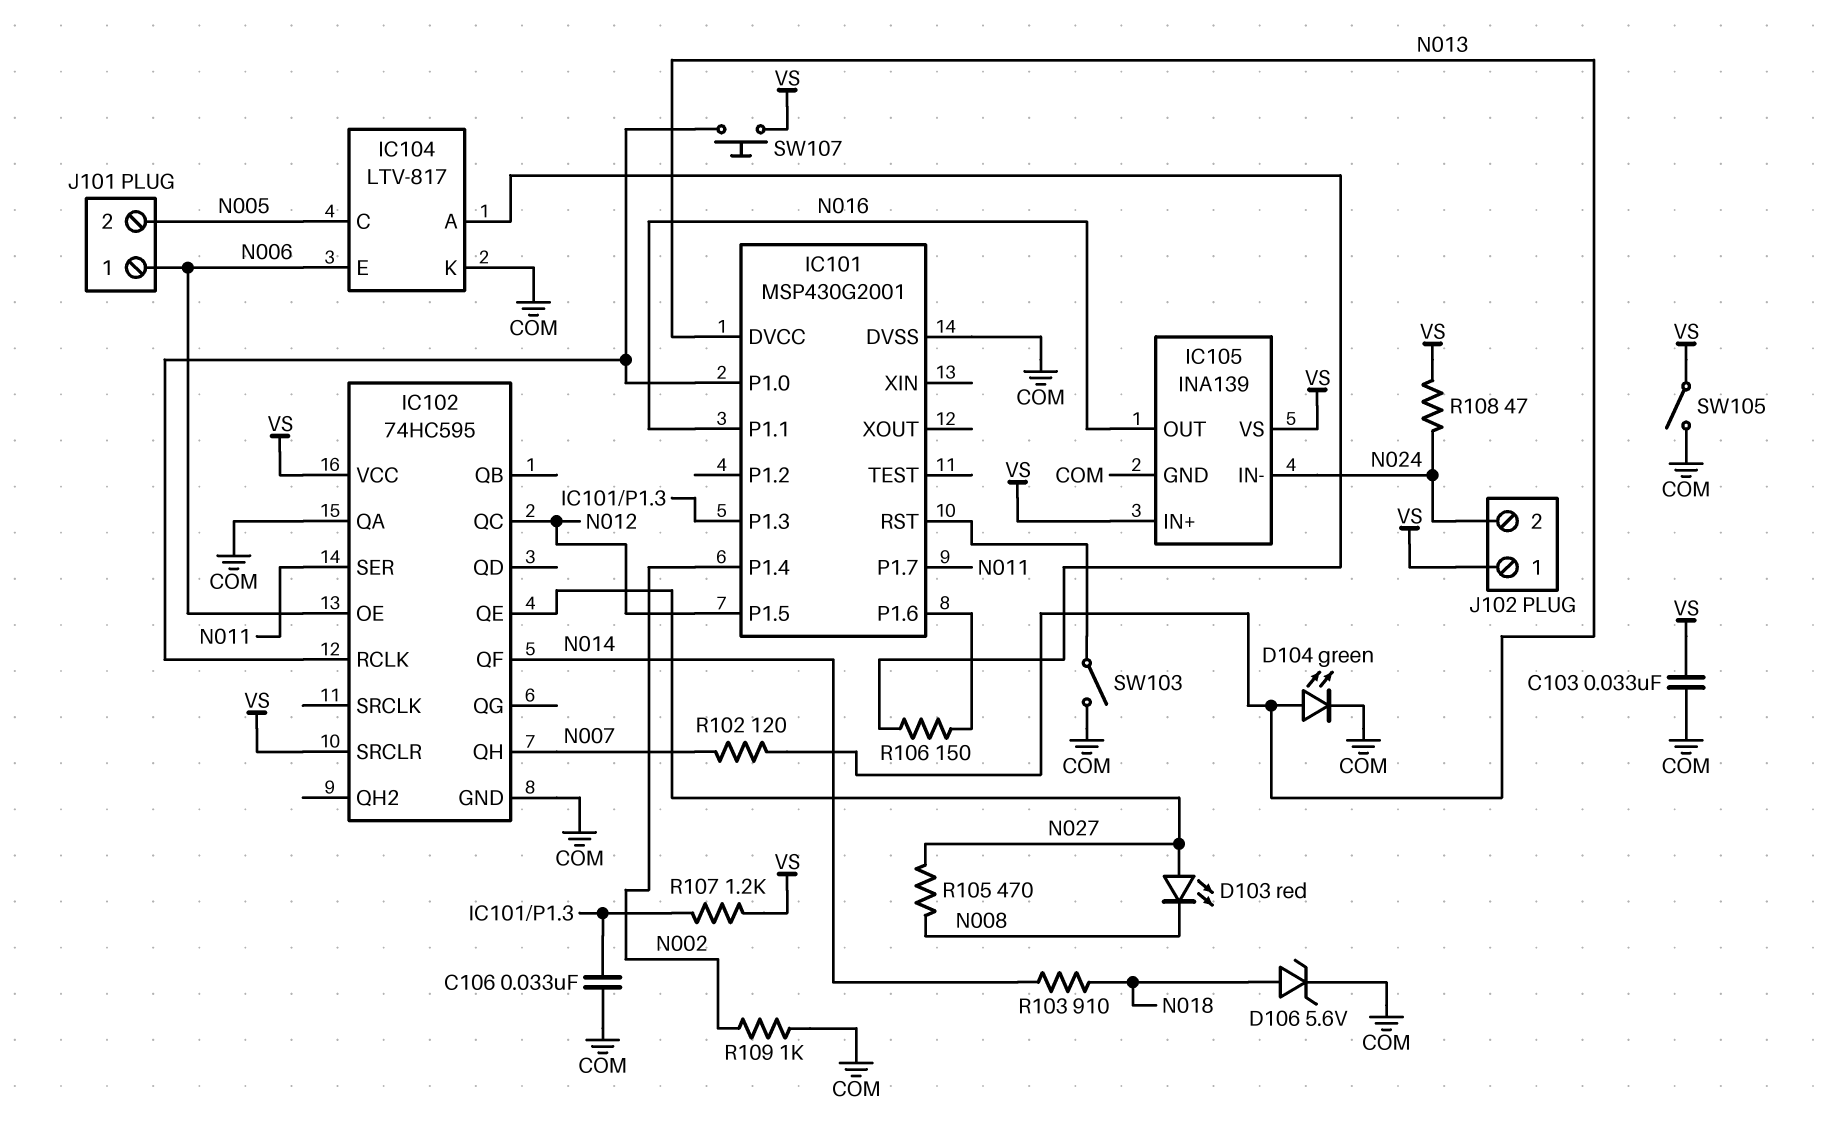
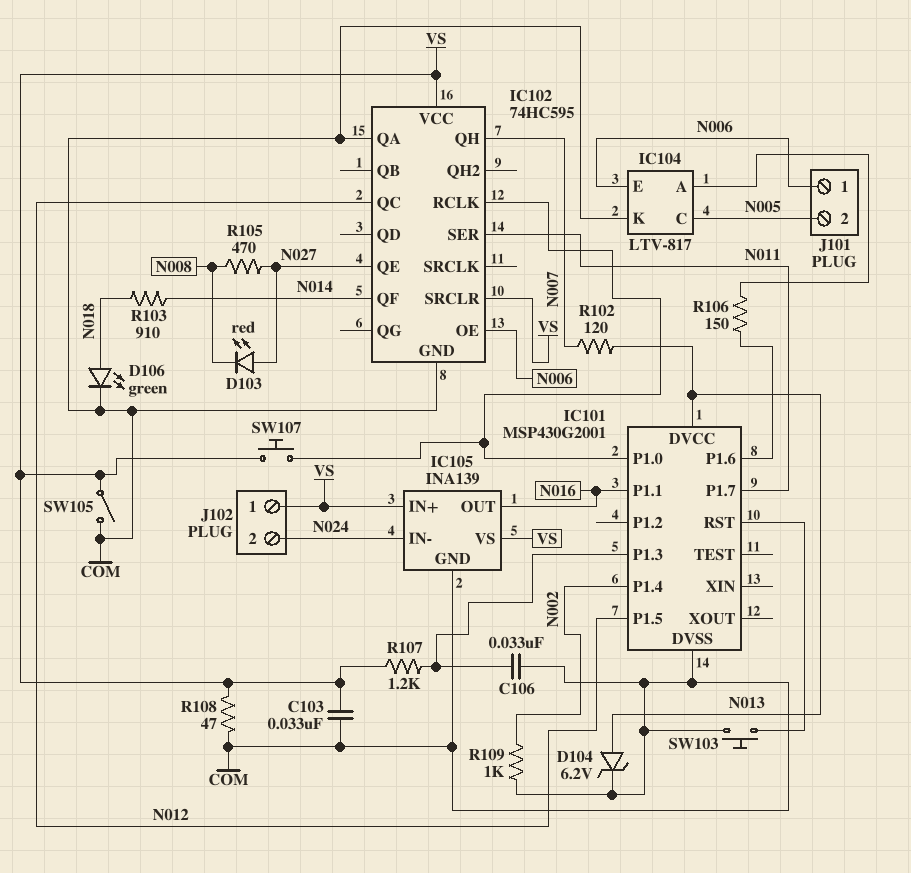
D104: LED green (A N013, K COM) -> zener 6.2V (A N013, K COM)
D106: zener 5.6V (A N018, K COM) -> LED green (A N018, K COM)
R108: 47 (N024, VS) -> 47 (COM, VS)
SW103: switch (COM, IC101/RST) -> button (COM, IC101/RST)

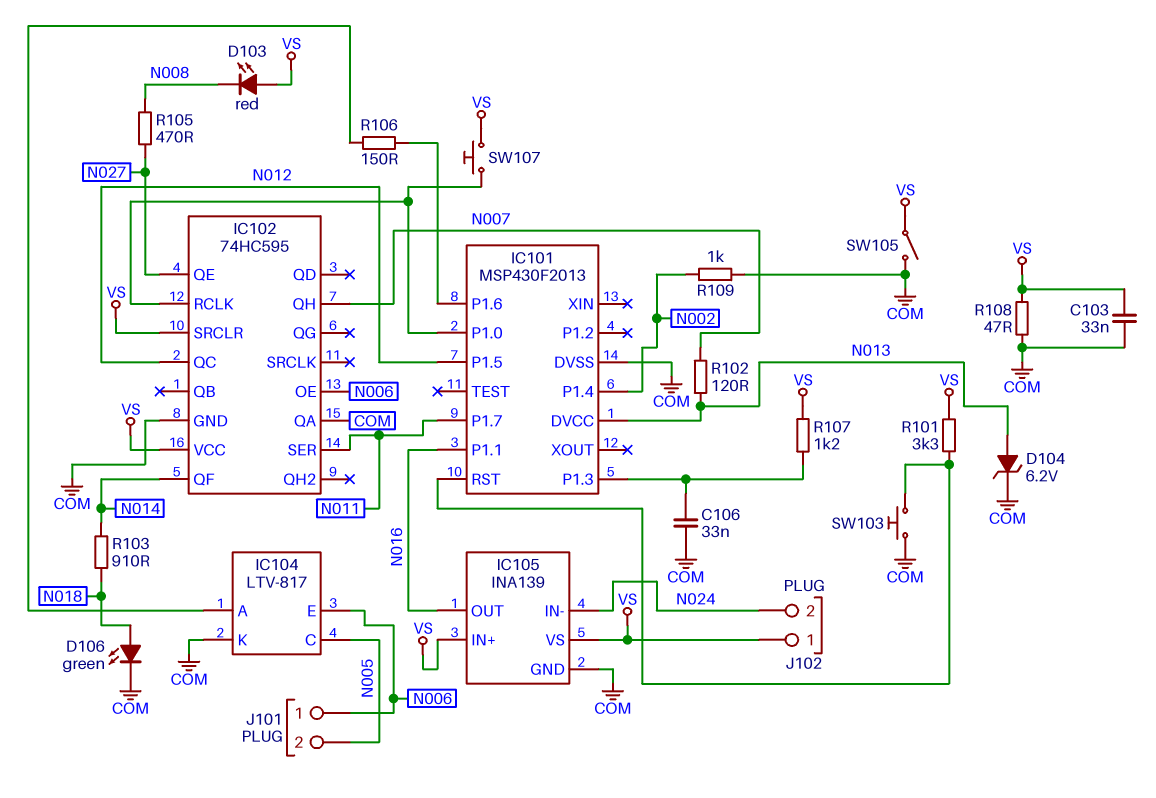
D103: LED red (A N027, K N008) -> LED red (A VS, K N008)
IC101: MSP430G2001 -> MSP430F2013
R101: none -> 3.3k (IC101/RST, VS)

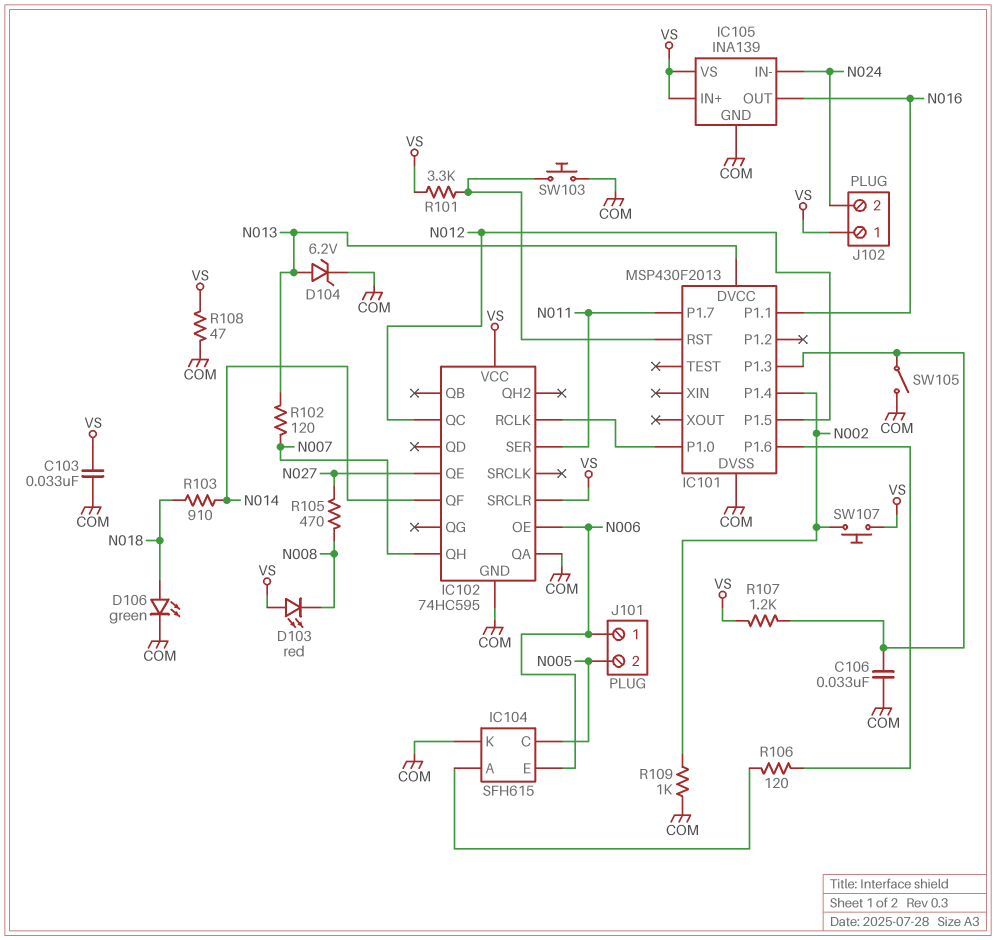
IC104: LTV-817 -> SFH615
R106: 150 (IC101/P1.6, IC104/A) -> 120 (IC101/P1.6, IC104/A)
SW105: switch (COM, VS) -> switch (COM, IC101/P1.3)
SW107: button (IC101/P1.0, VS) -> button (N002, VS)

